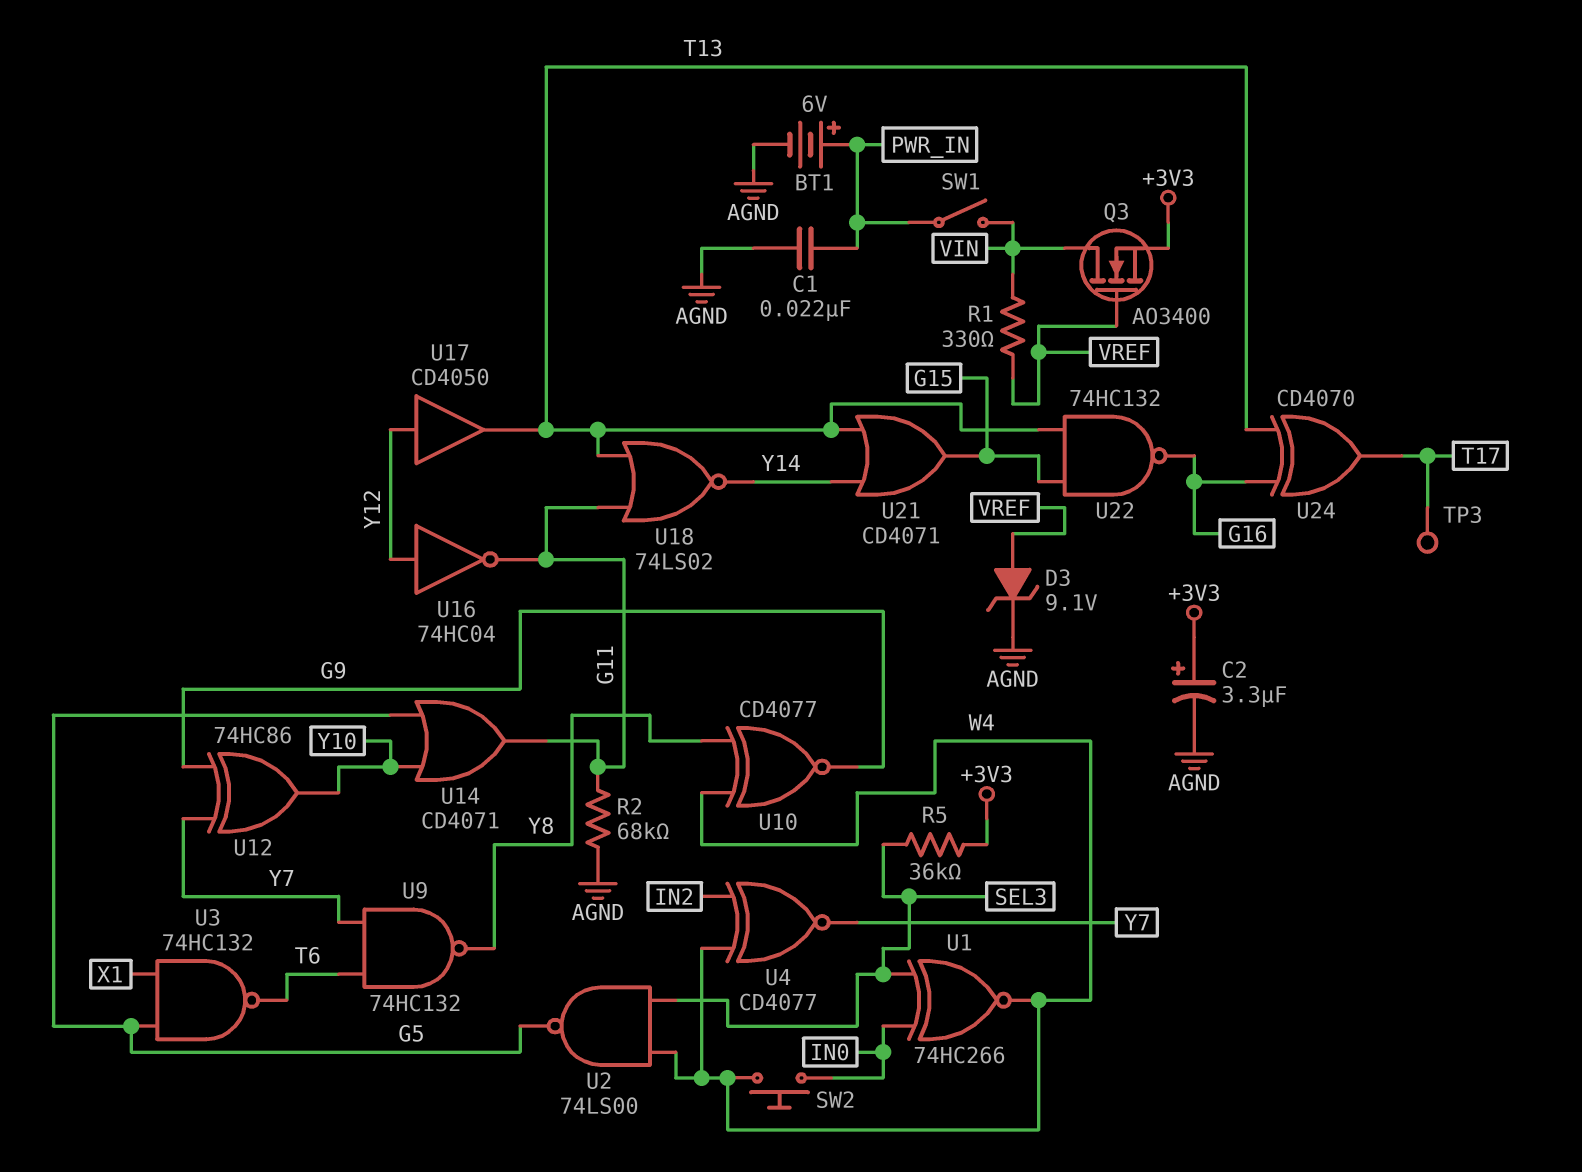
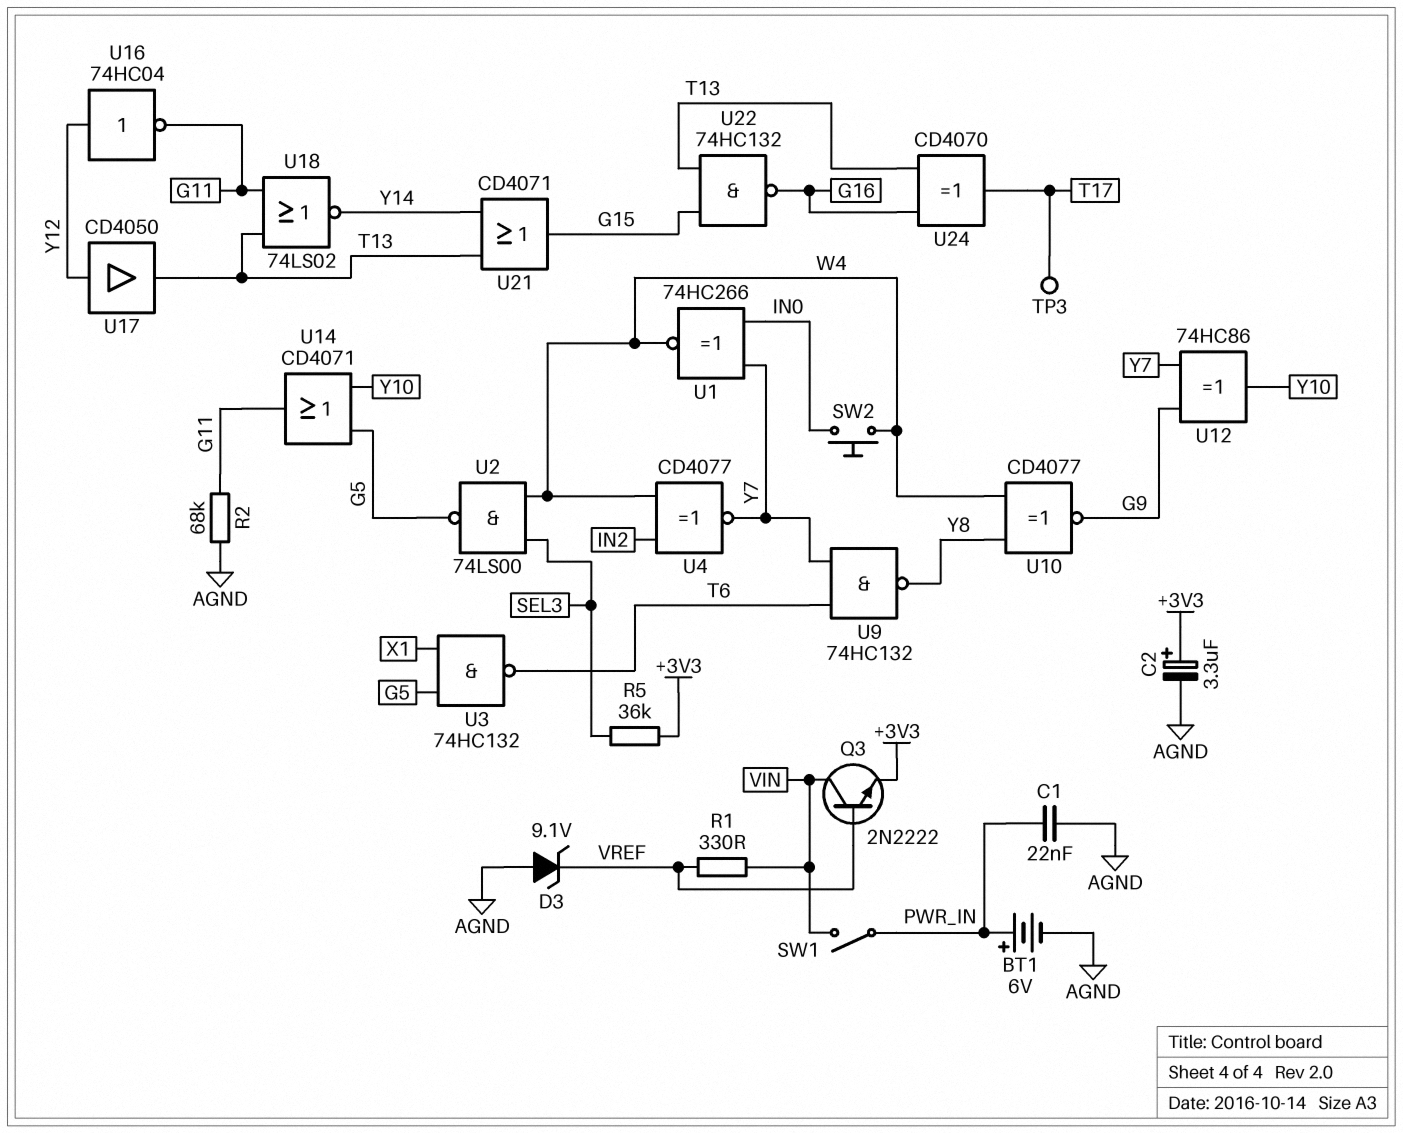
D3: zener 9.1V (A VREF, K AGND) -> zener 9.1V (A AGND, K VREF)
Q3: NMOS AO3400 (G VREF, D VIN, S +3V3) -> NPN 2N2222 (B VREF, C VIN, E +3V3)
U1: XNOR 74HC266 (in IN0, in SEL3, out W4) -> XNOR 74HC266 (in IN0, in Y7, out W4)

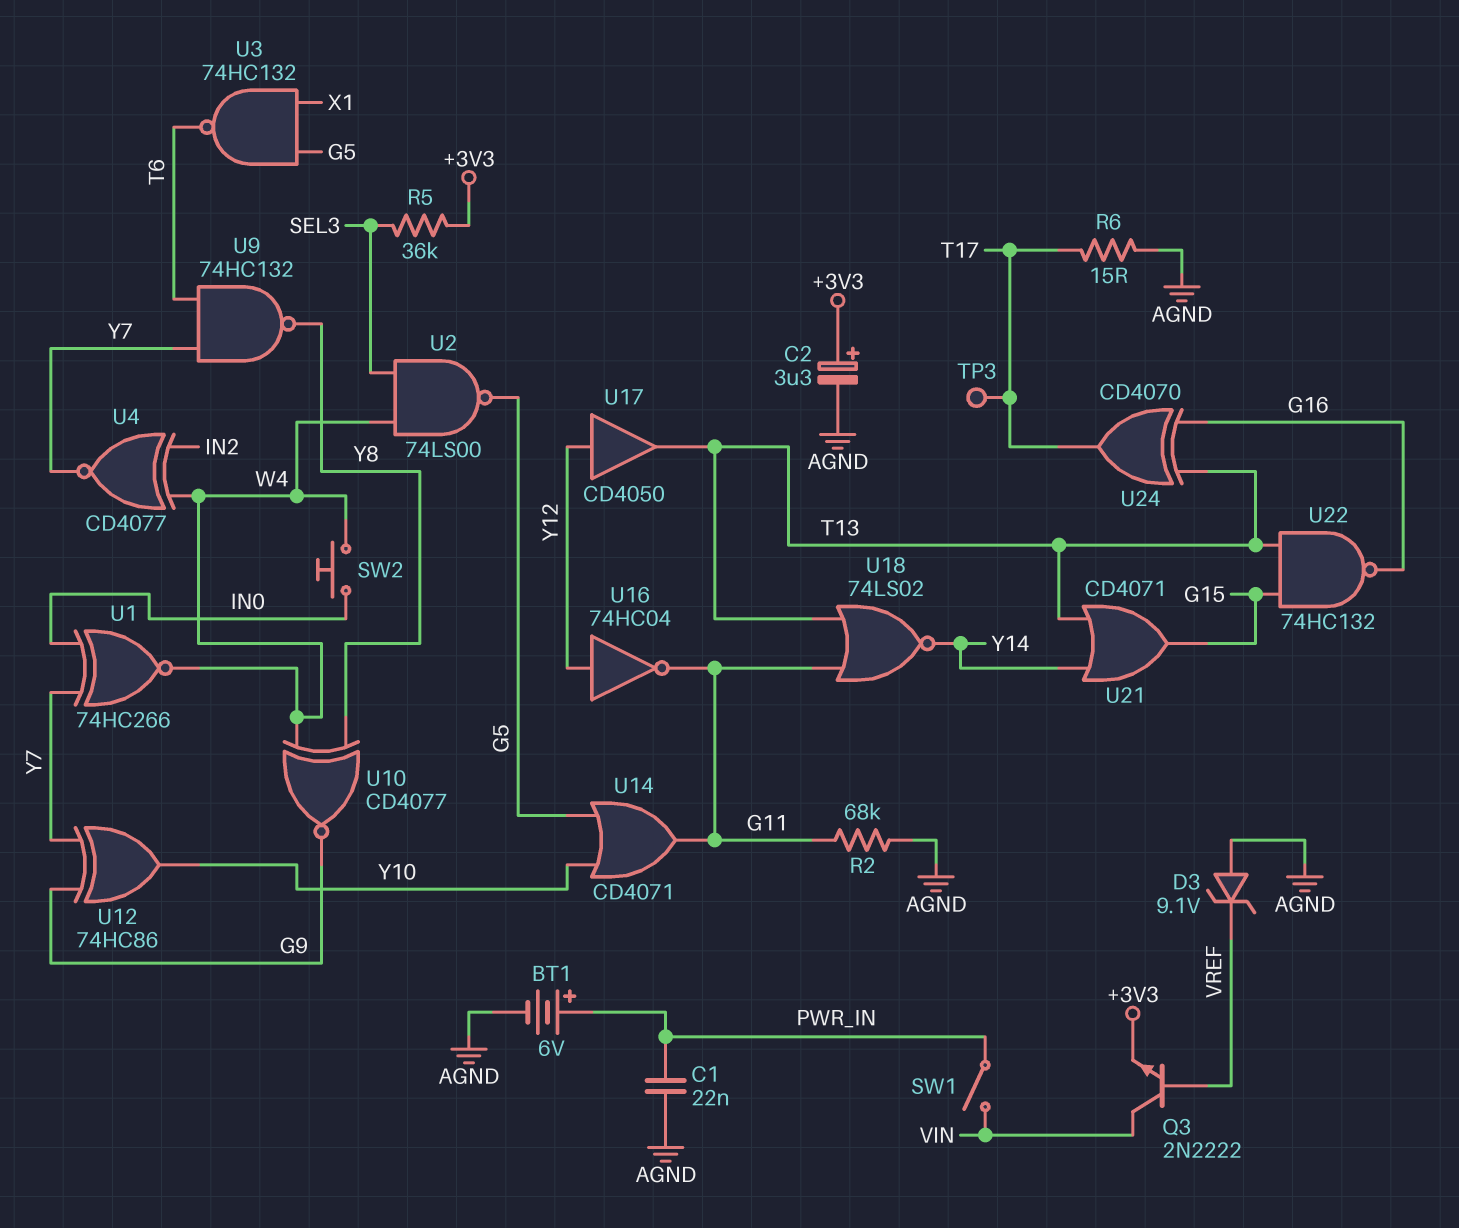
R1: 330 (VIN, VREF) -> none
R6: none -> 15 (AGND, T17)

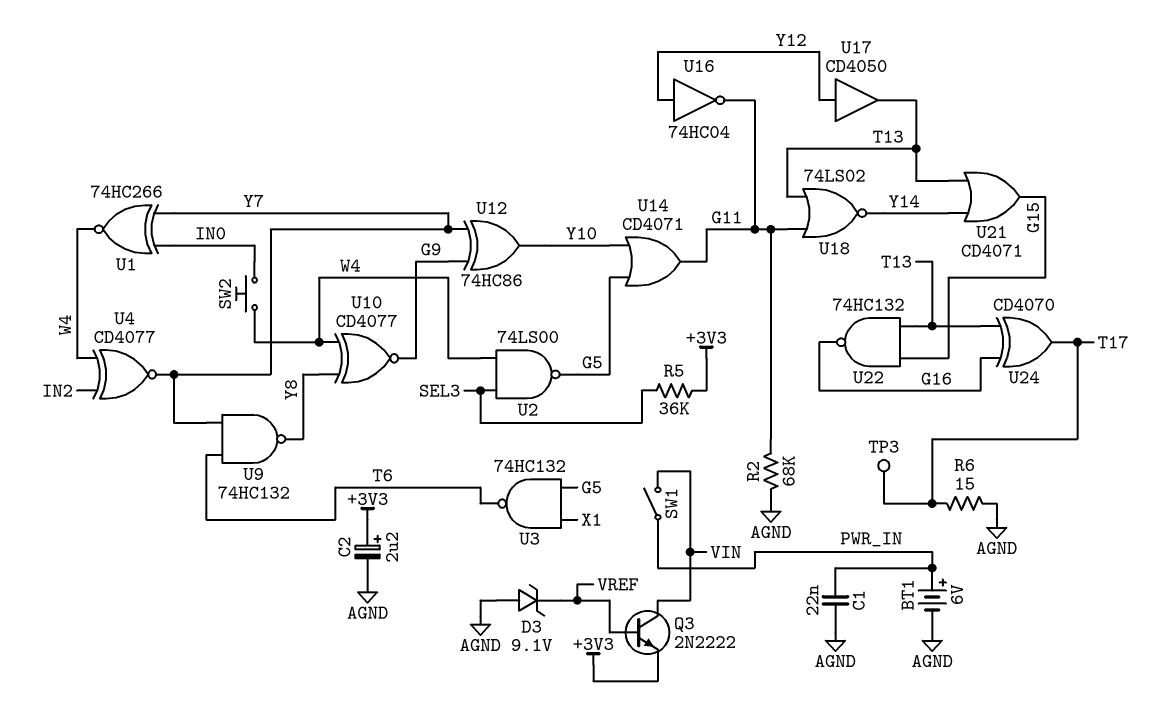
C2: 3.3uF (plus +3V3, minus AGND) -> 2.2uF (plus +3V3, minus AGND)

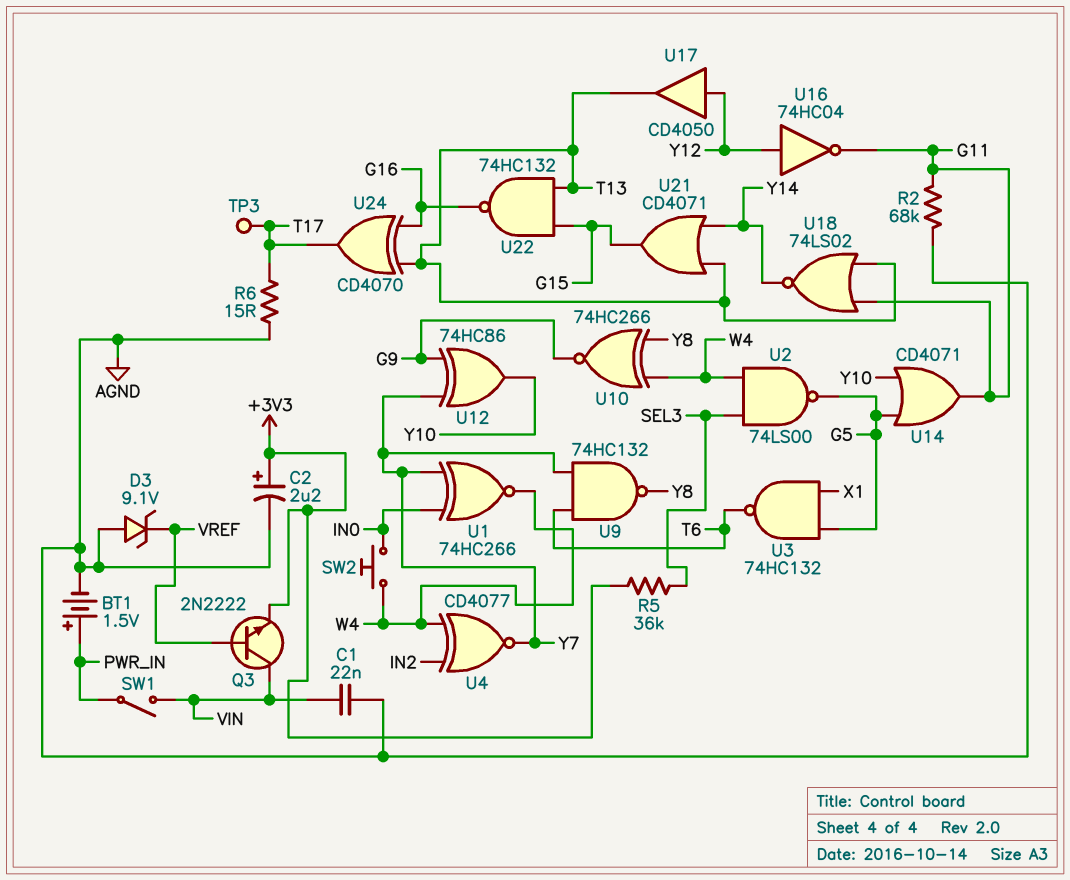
BT1: 6V (plus PWR_IN, minus AGND) -> 1.5V (plus PWR_IN, minus AGND)
C1: 22nF (AGND, PWR_IN) -> 22nF (AGND, VIN)
U10: XNOR CD4077 (in W4, in Y8, out G9) -> XNOR 74HC266 (in W4, in Y8, out G9)

